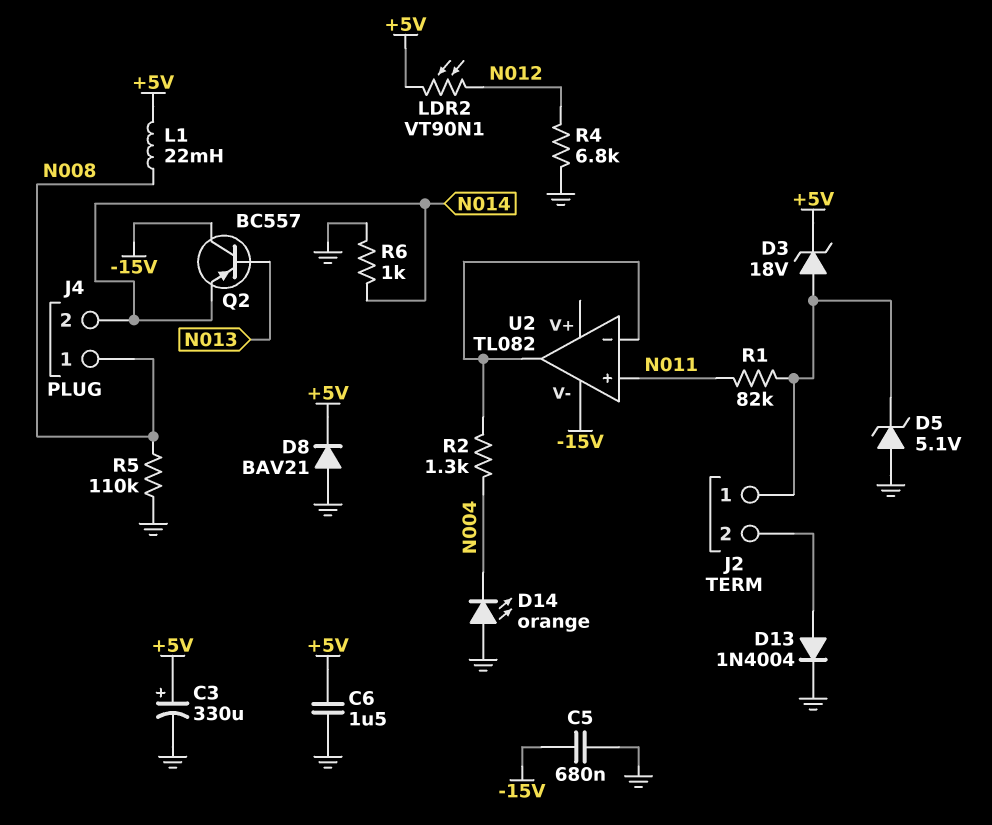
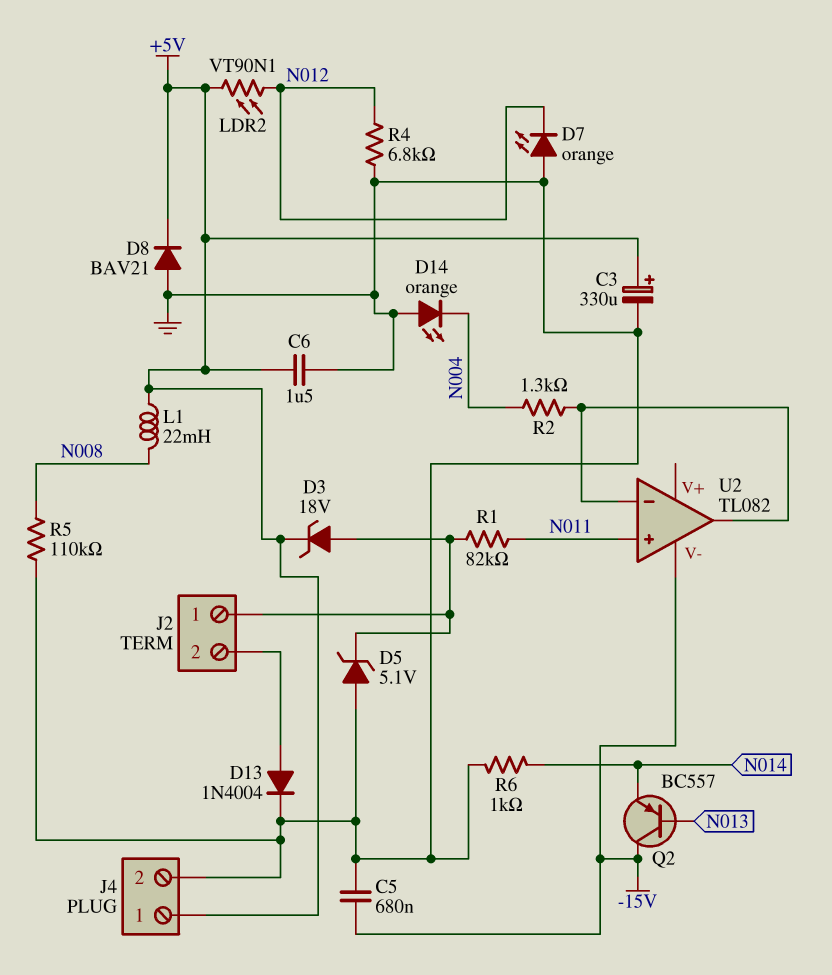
D7: none -> LED orange (A GND, K N012)
J4 pin 1: N008 -> +5V
J4 pin 2: N014 -> GND

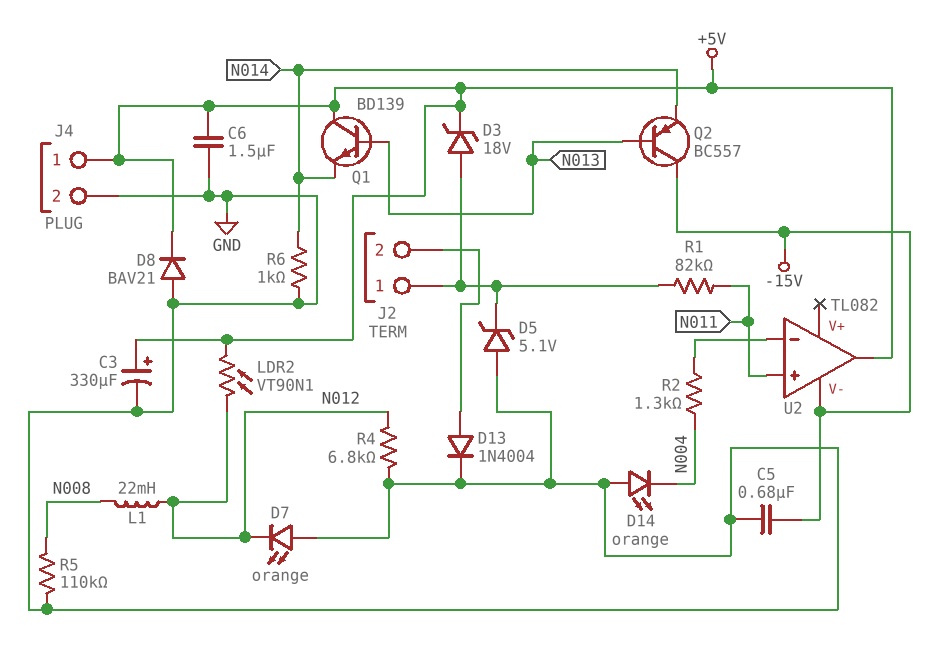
L1: 22mH (+5V, N008) -> 22mH (N008, N012)
Q1: none -> NPN BD139 (B N013, C +5V, E N014)
U2 pin out: U2/in- -> +5V

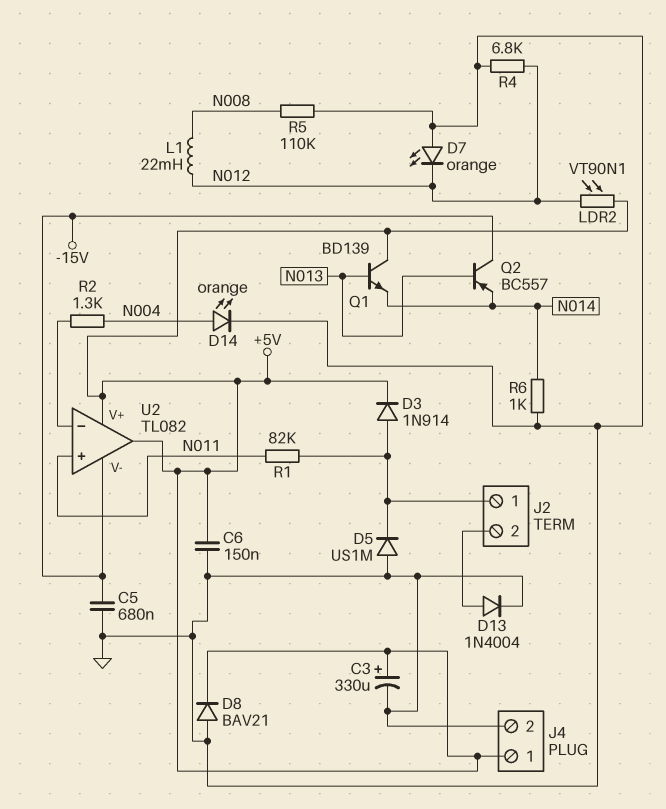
C6: 1.5uF (+5V, GND) -> 150nF (+5V, GND)
D3: zener 18V (A J2/1, K +5V) -> diode 1N914 (A J2/1, K +5V)
D5: zener 5.1V (A GND, K J2/1) -> diode US1M (A GND, K J2/1)
D14: LED orange (A GND, K N004) -> LED orange (A N004, K GND)
U2 pin V+: none -> +5V

